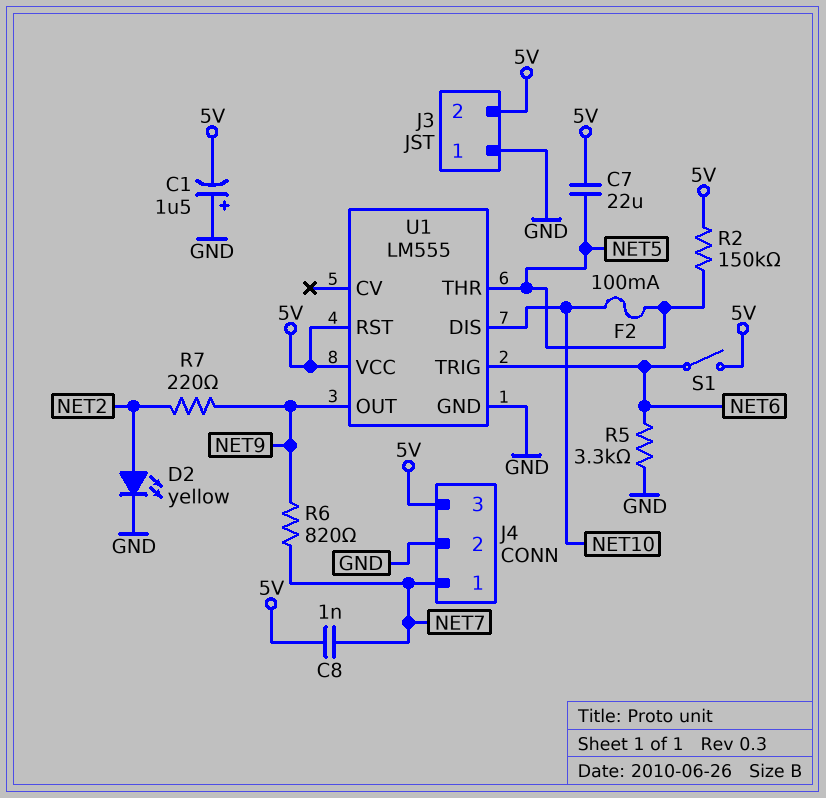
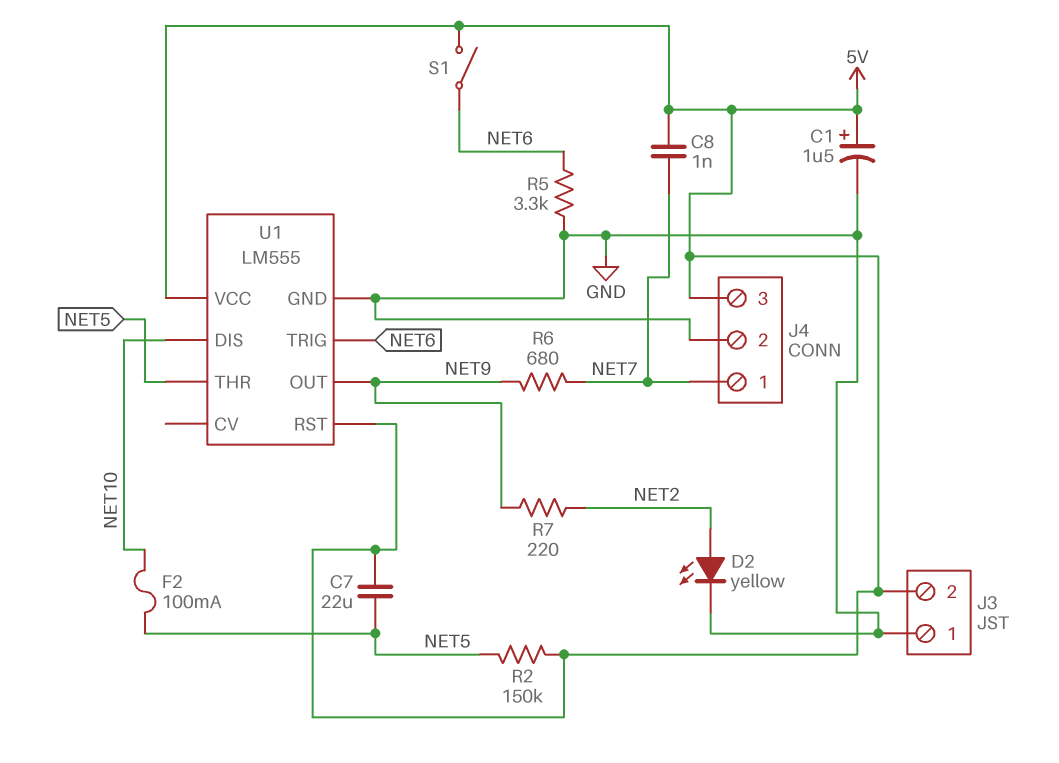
C1: 1.5uF (plus GND, minus 5V) -> 1.5uF (plus 5V, minus GND)
R6: 820 (NET7, NET9) -> 680 (NET7, NET9)

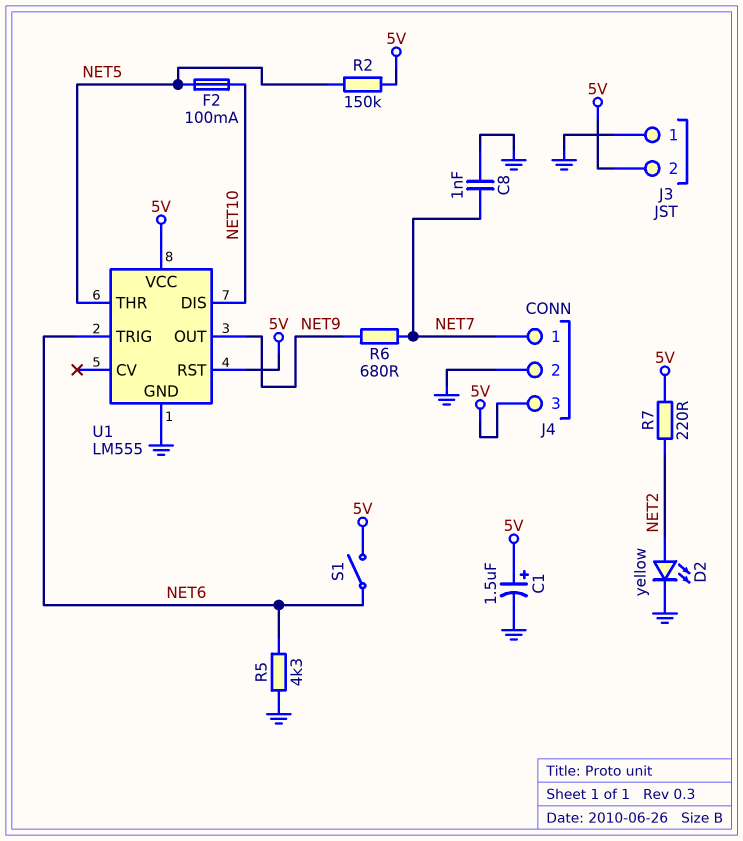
C7: 22uF (5V, NET5) -> none
C8: 1nF (5V, NET7) -> 1nF (GND, NET7)
R5: 3.3k (GND, NET6) -> 4.3k (GND, NET6)
R7: 220 (NET2, NET9) -> 220 (5V, NET2)

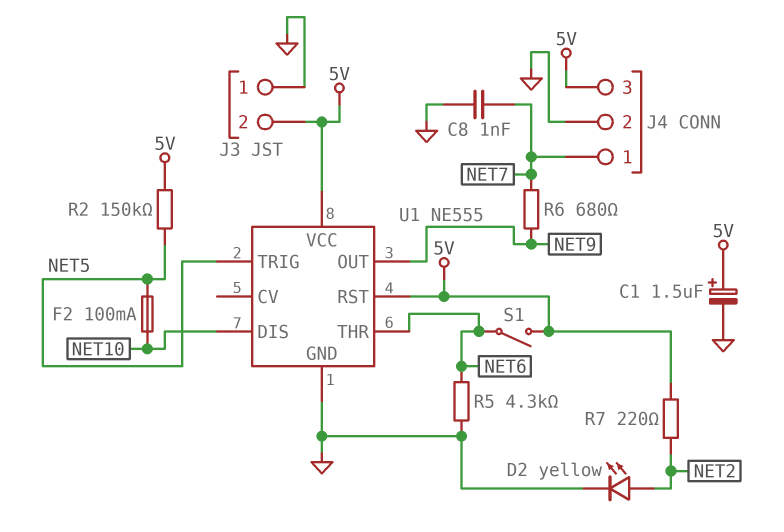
U1: LM555 -> NE555
U1 pin THR: NET5 -> NET6
U1 pin TRIG: NET6 -> NET5

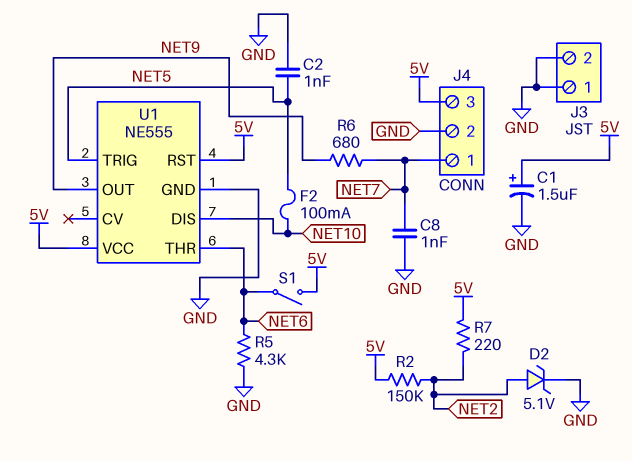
C2: none -> 1nF (GND, NET5)
D2: LED yellow (A NET2, K GND) -> zener 5.1V (A NET2, K GND)
J3 pin 2: 5V -> GND
R2: 150k (5V, NET5) -> 150k (5V, NET2)

